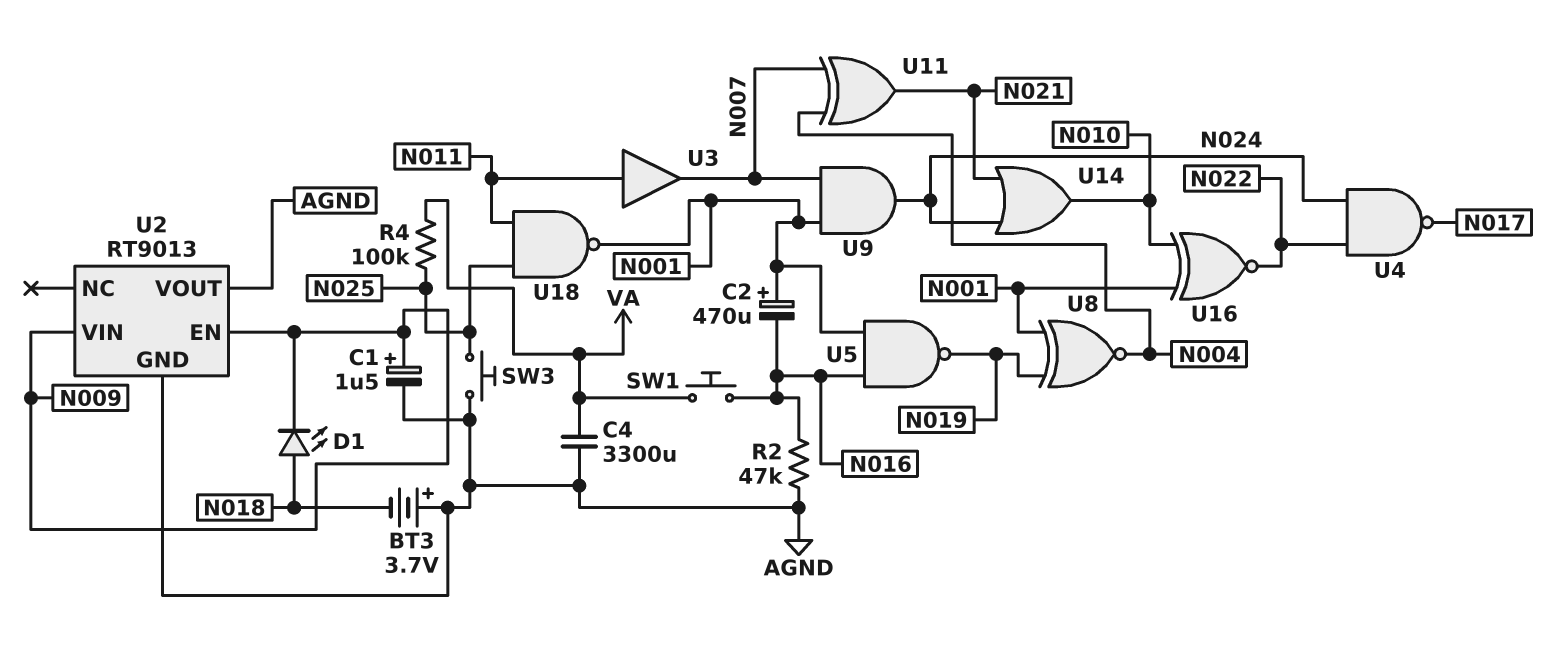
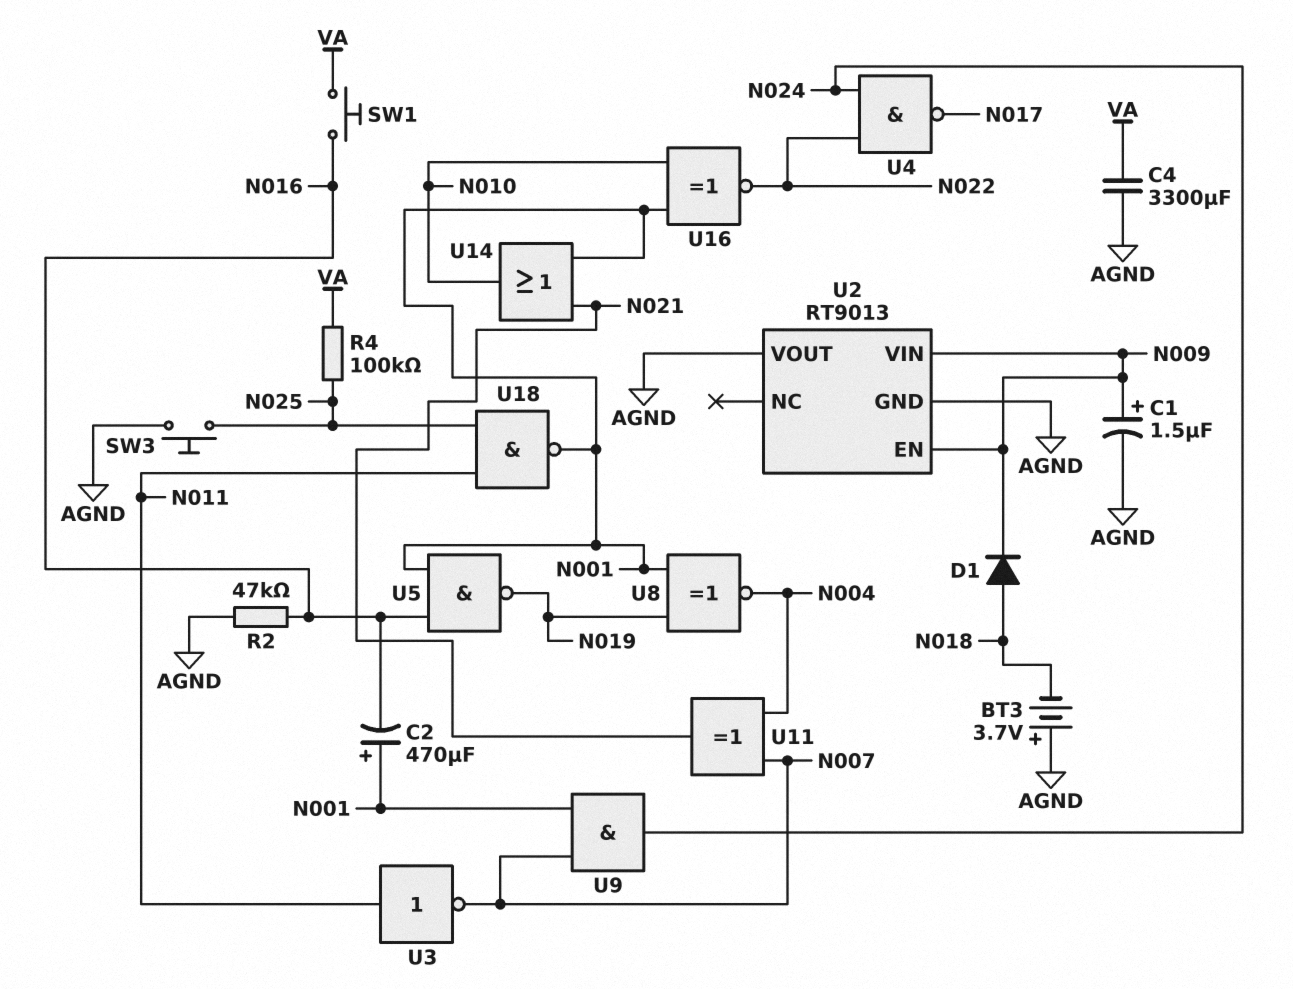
D1: LED (A N018, K N009) -> diode (A N018, K N009)
U3: buffer (in N011, out N007) -> NOT (in N011, out N007)
U14: OR (in N021, in N024, out N010) -> OR (in N001, in N021, out N010)

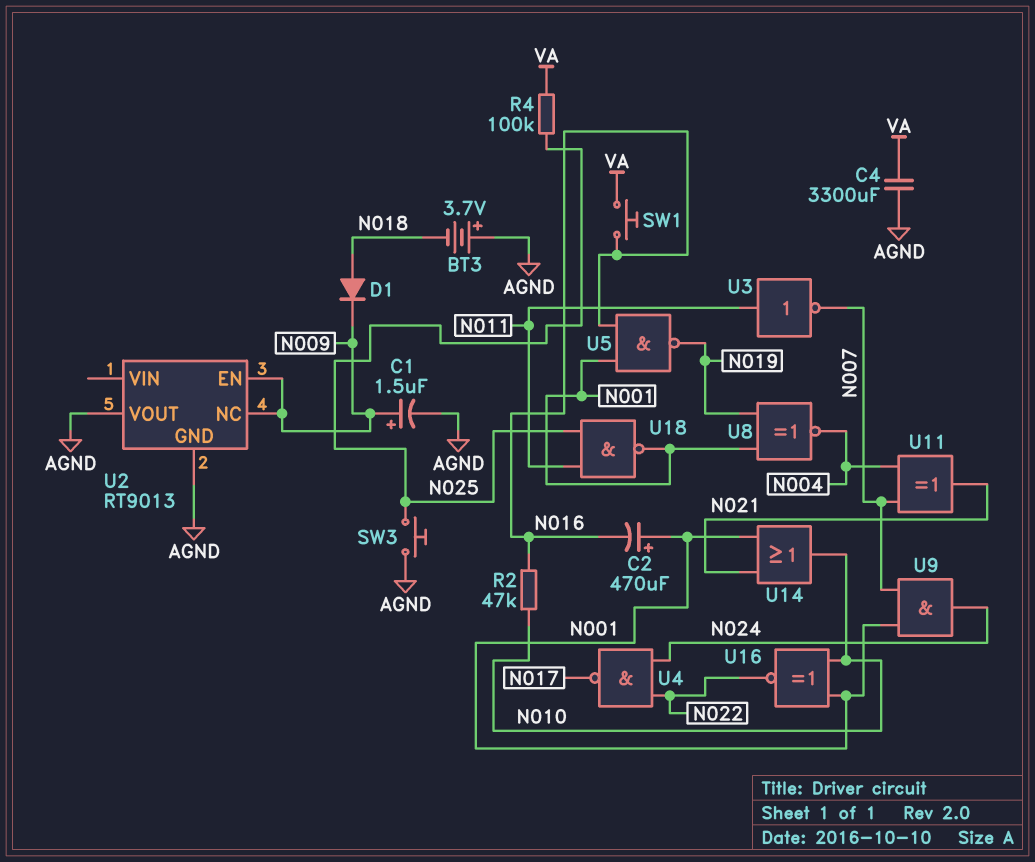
R2: 47k (AGND, N016) -> 47k (N010, N016)
U2 pin NC: none -> N009
U2 pin VIN: N009 -> none

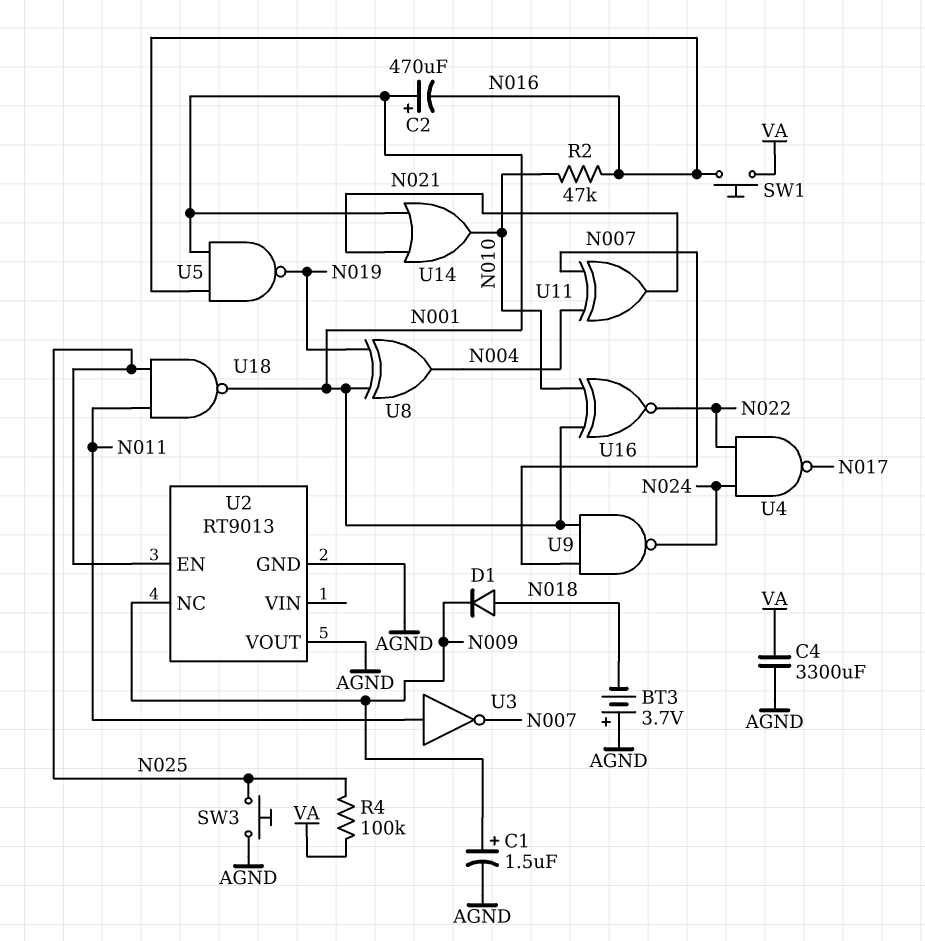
U2 pin EN: N009 -> N025
U8: XNOR (in N001, in N019, out N004) -> XOR (in N001, in N019, out N004)
U9: AND (in N001, in N007, out N024) -> NAND (in N001, in N007, out N024)

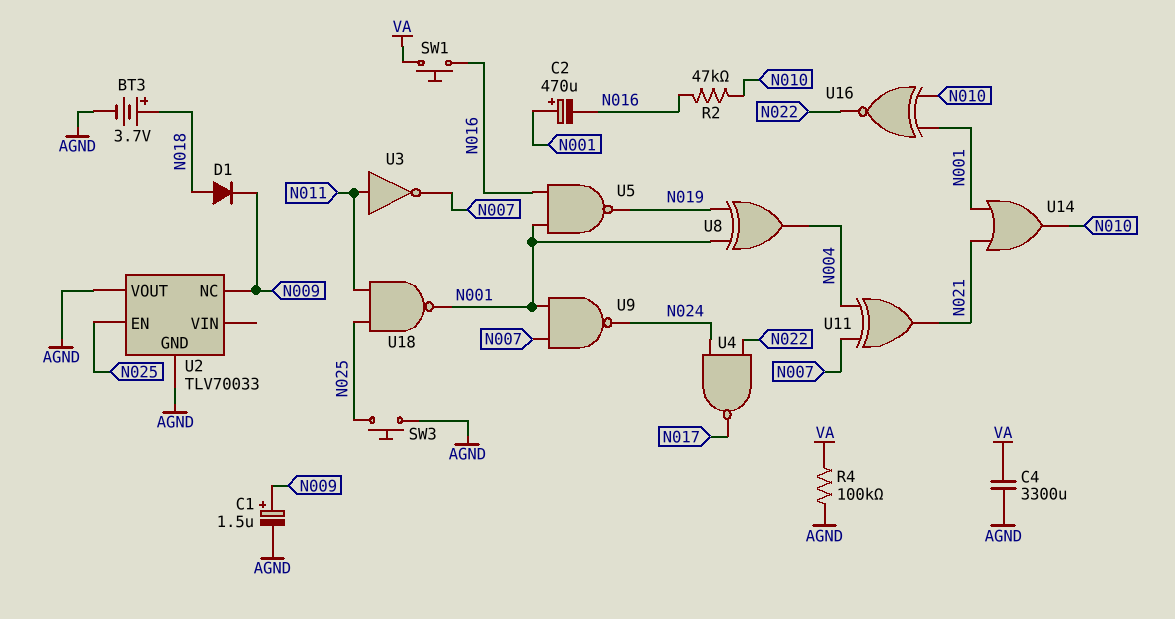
BT3: 3.7V (plus AGND, minus N018) -> 3.7V (plus N018, minus AGND)
R4: 100k (N025, VA) -> 100k (AGND, VA)
U2: RT9013 -> TLV70033

